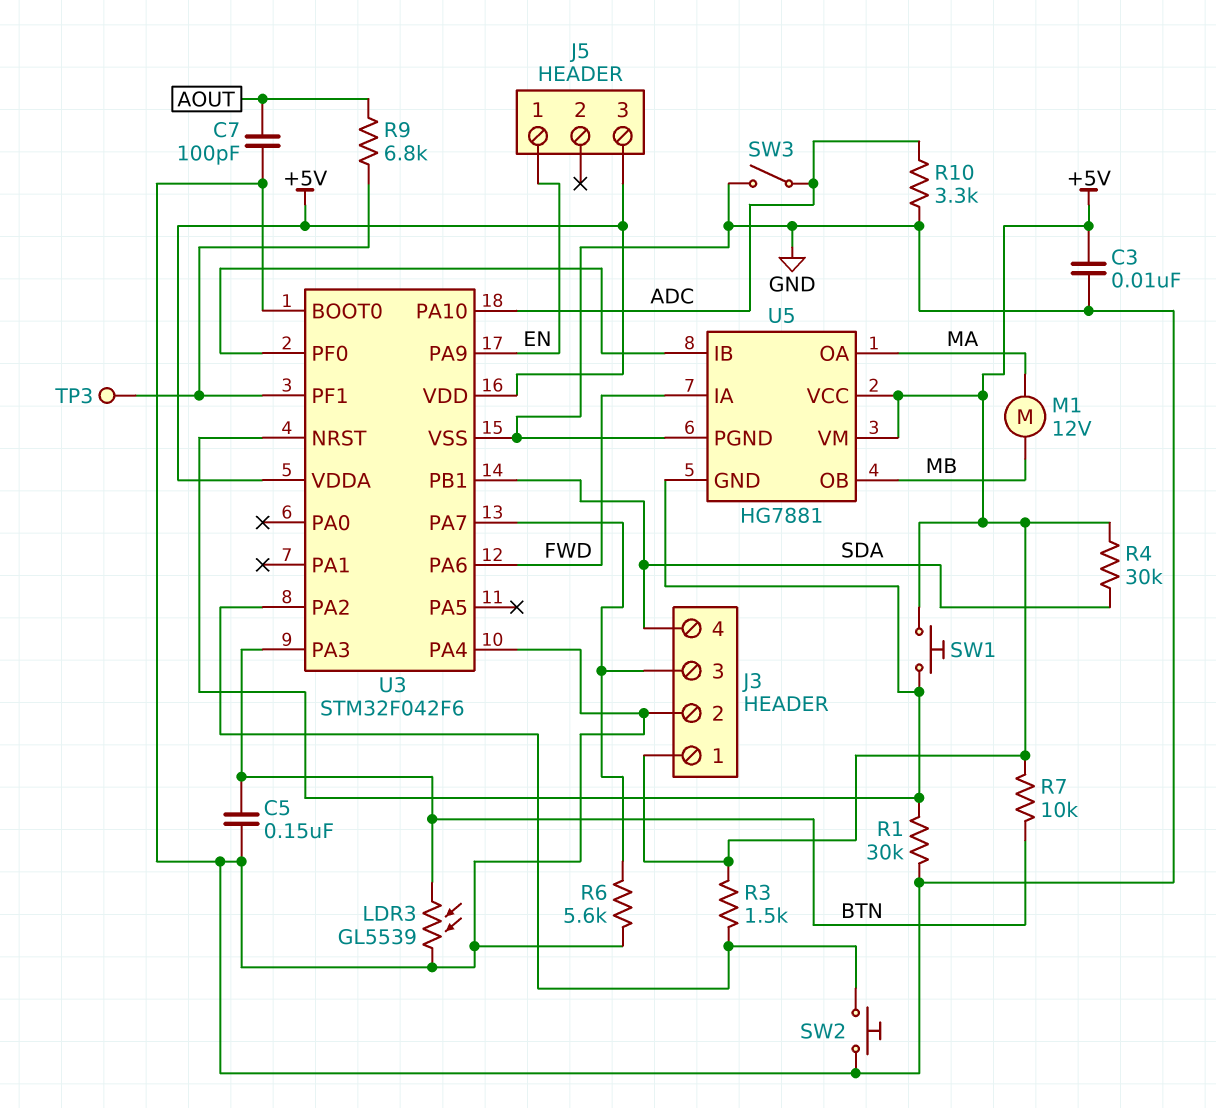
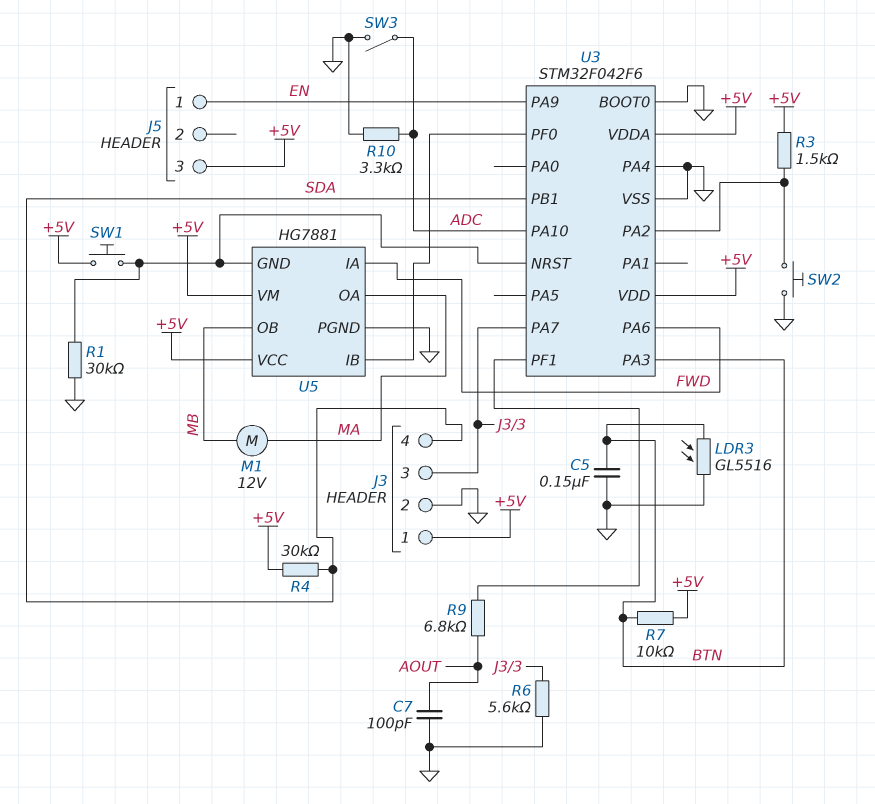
C3: 10nF (+5V, GND) -> none
LDR3: GL5539 (BTN, GND) -> GL5516 (BTN, GND)
TP3: test point (U3/PF1) -> none

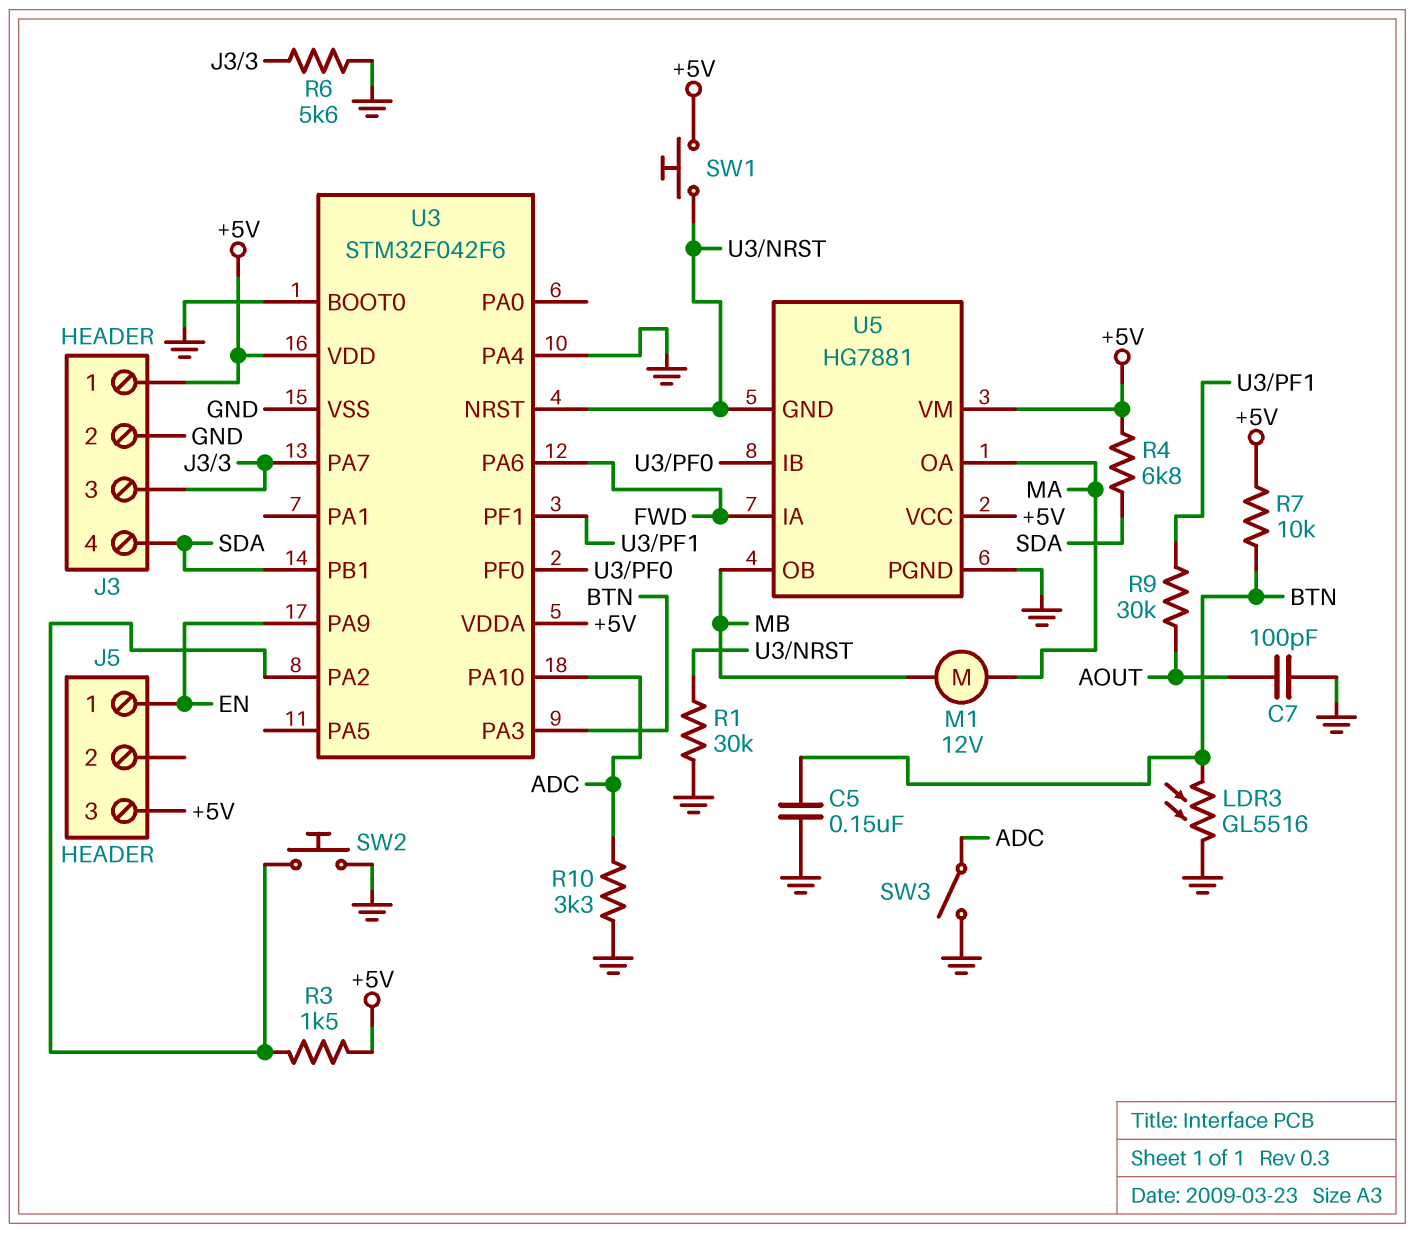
R4: 30k (+5V, SDA) -> 6.8k (+5V, SDA)
R9: 6.8k (AOUT, U3/PF1) -> 30k (AOUT, U3/PF1)

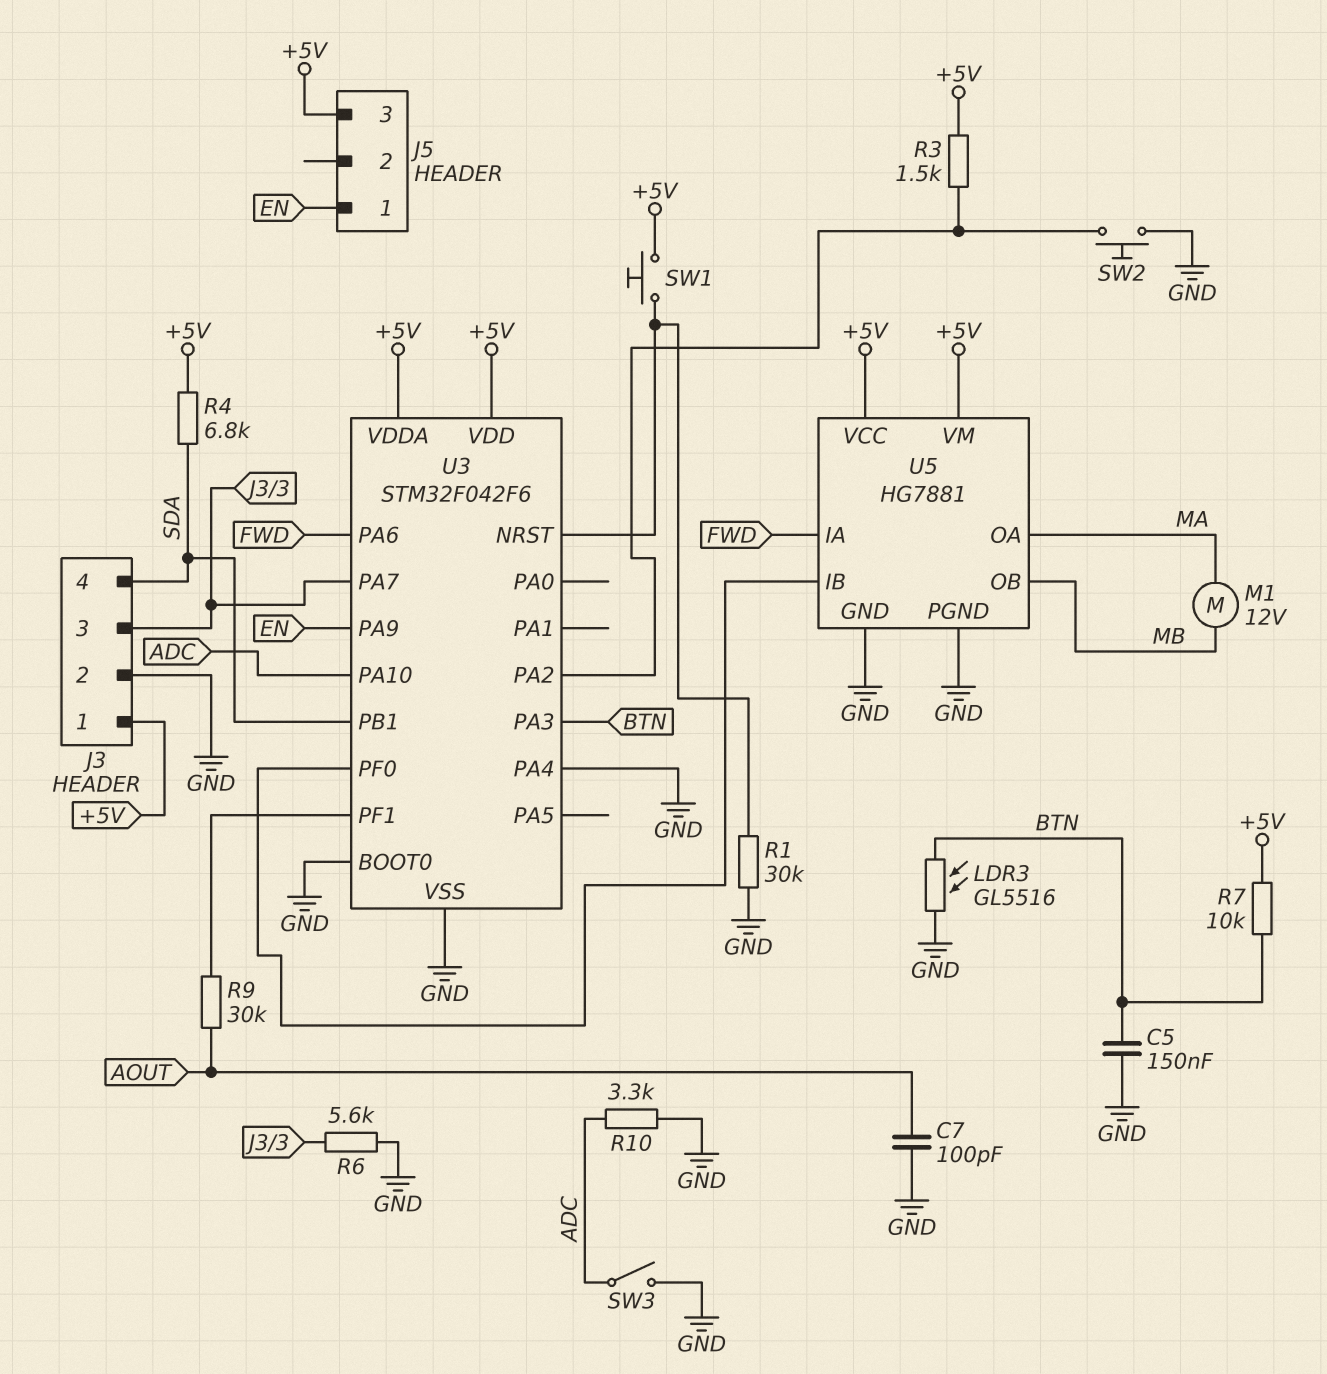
U5 pin GND: U3/NRST -> GND

